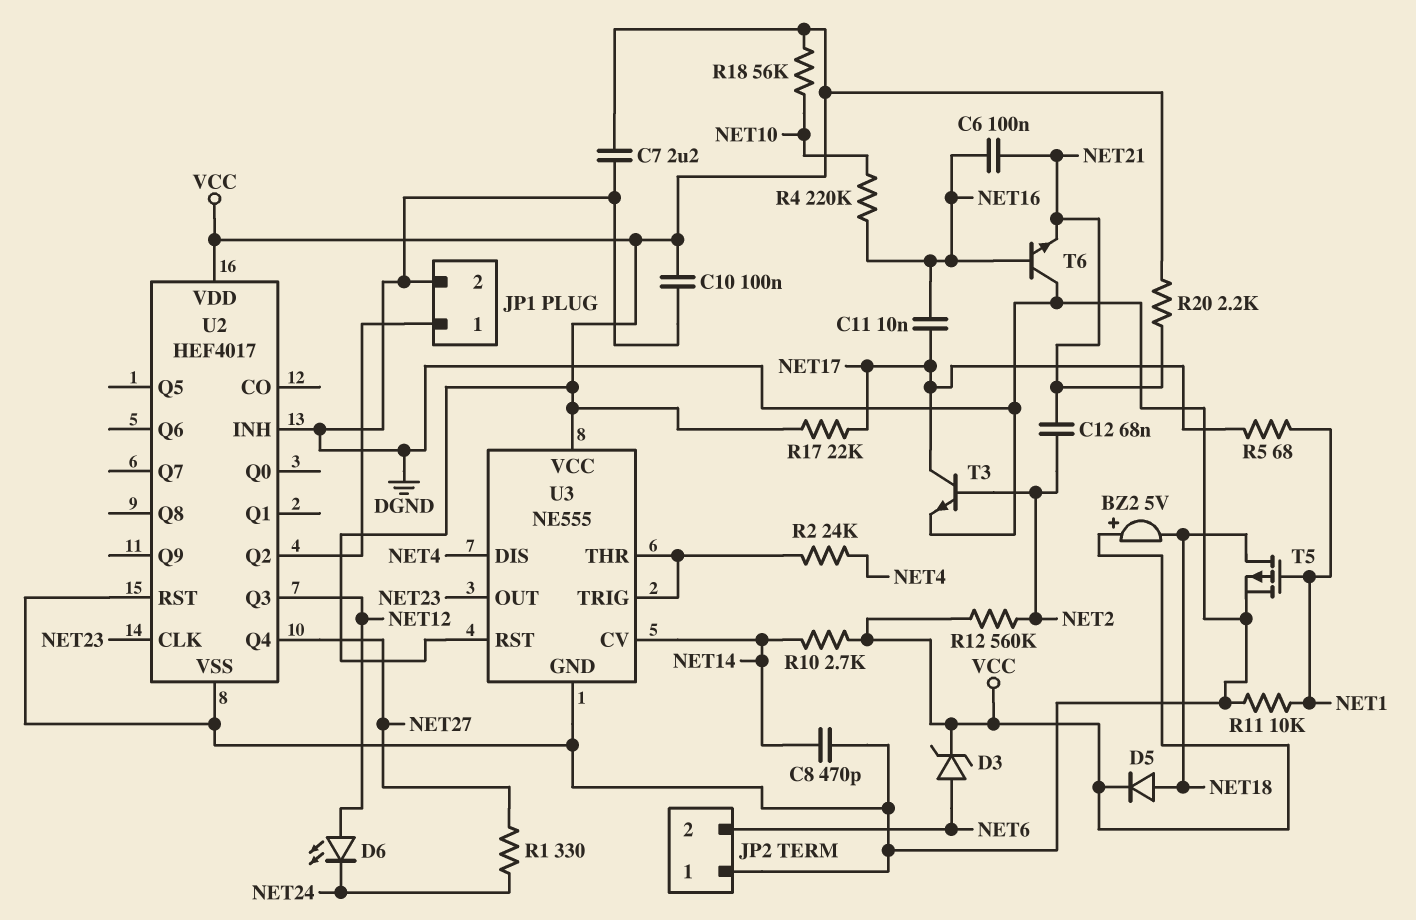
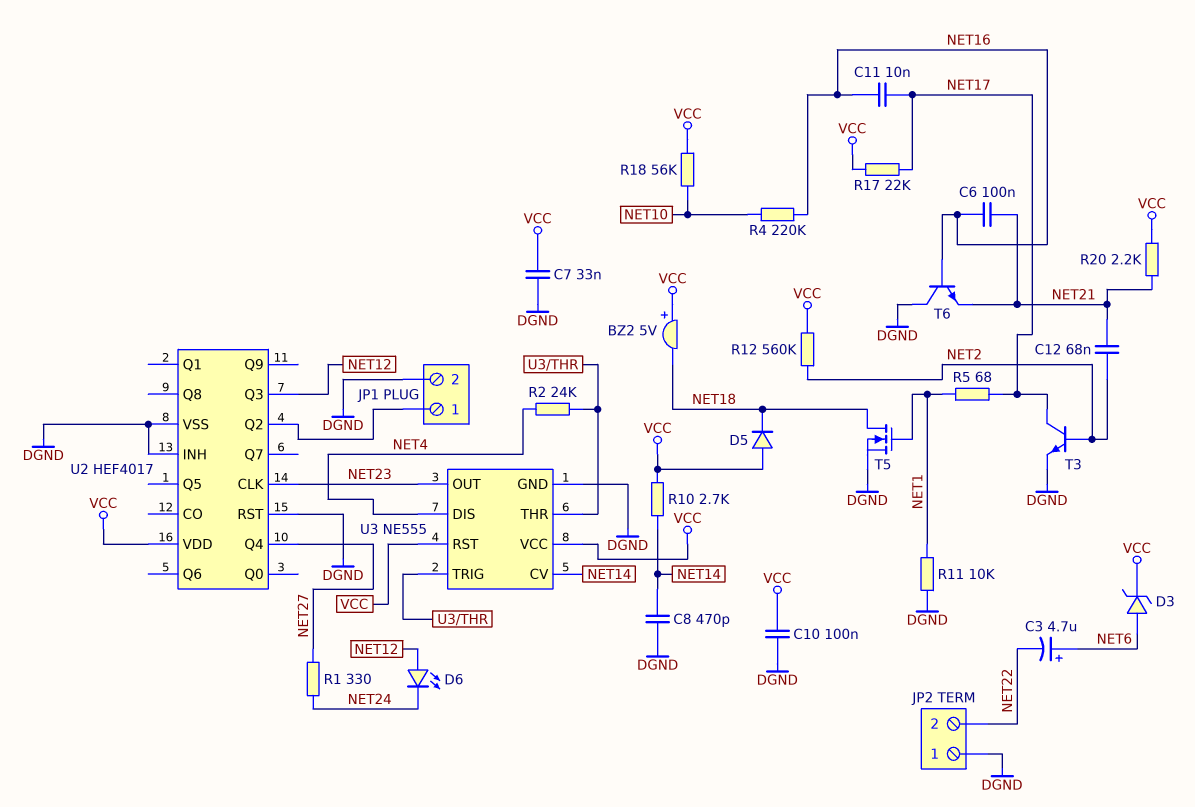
C3: none -> 4.7uF (plus NET6, minus NET22)
C7: 2.2uF (DGND, VCC) -> 33nF (DGND, VCC)
D5: diode (A NET18, K VCC) -> diode (A VCC, K NET18)
JP2 pin 2: NET6 -> NET22
T5: PMOS (G NET1, D NET18, S DGND) -> NMOS (G NET1, D NET18, S DGND)

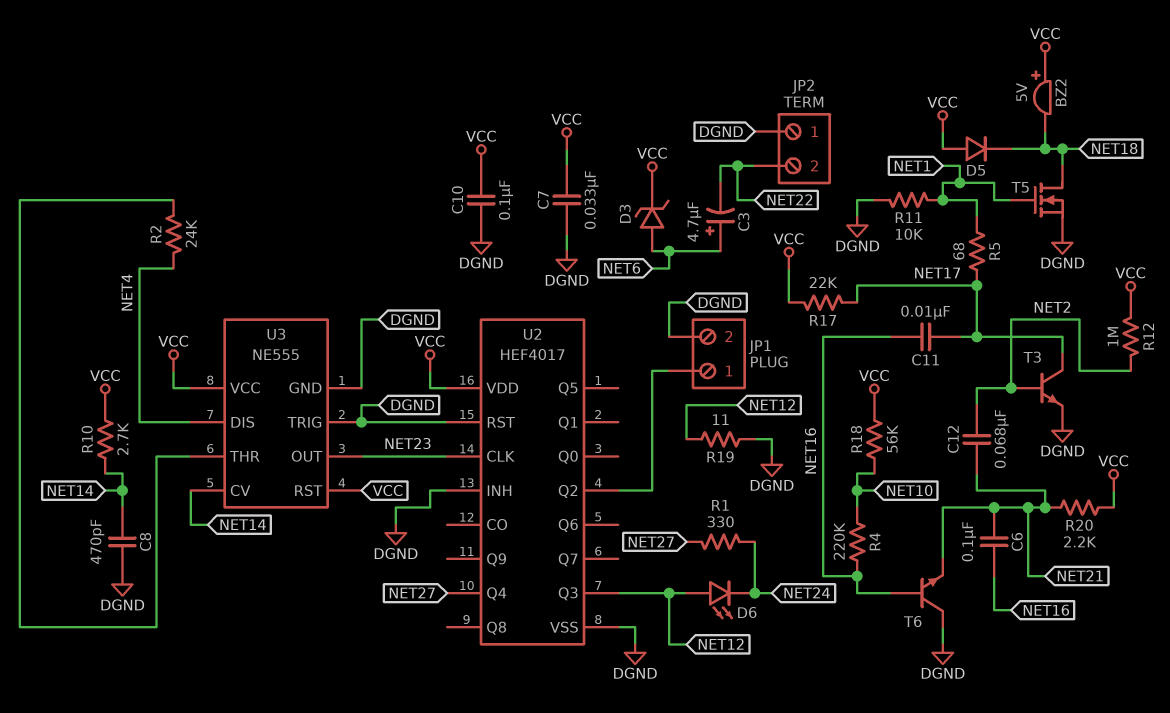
R12: 560k (NET2, VCC) -> 1M (NET2, VCC)
R19: none -> 11 (DGND, NET12)
U3 pin TRIG: U3/THR -> DGND

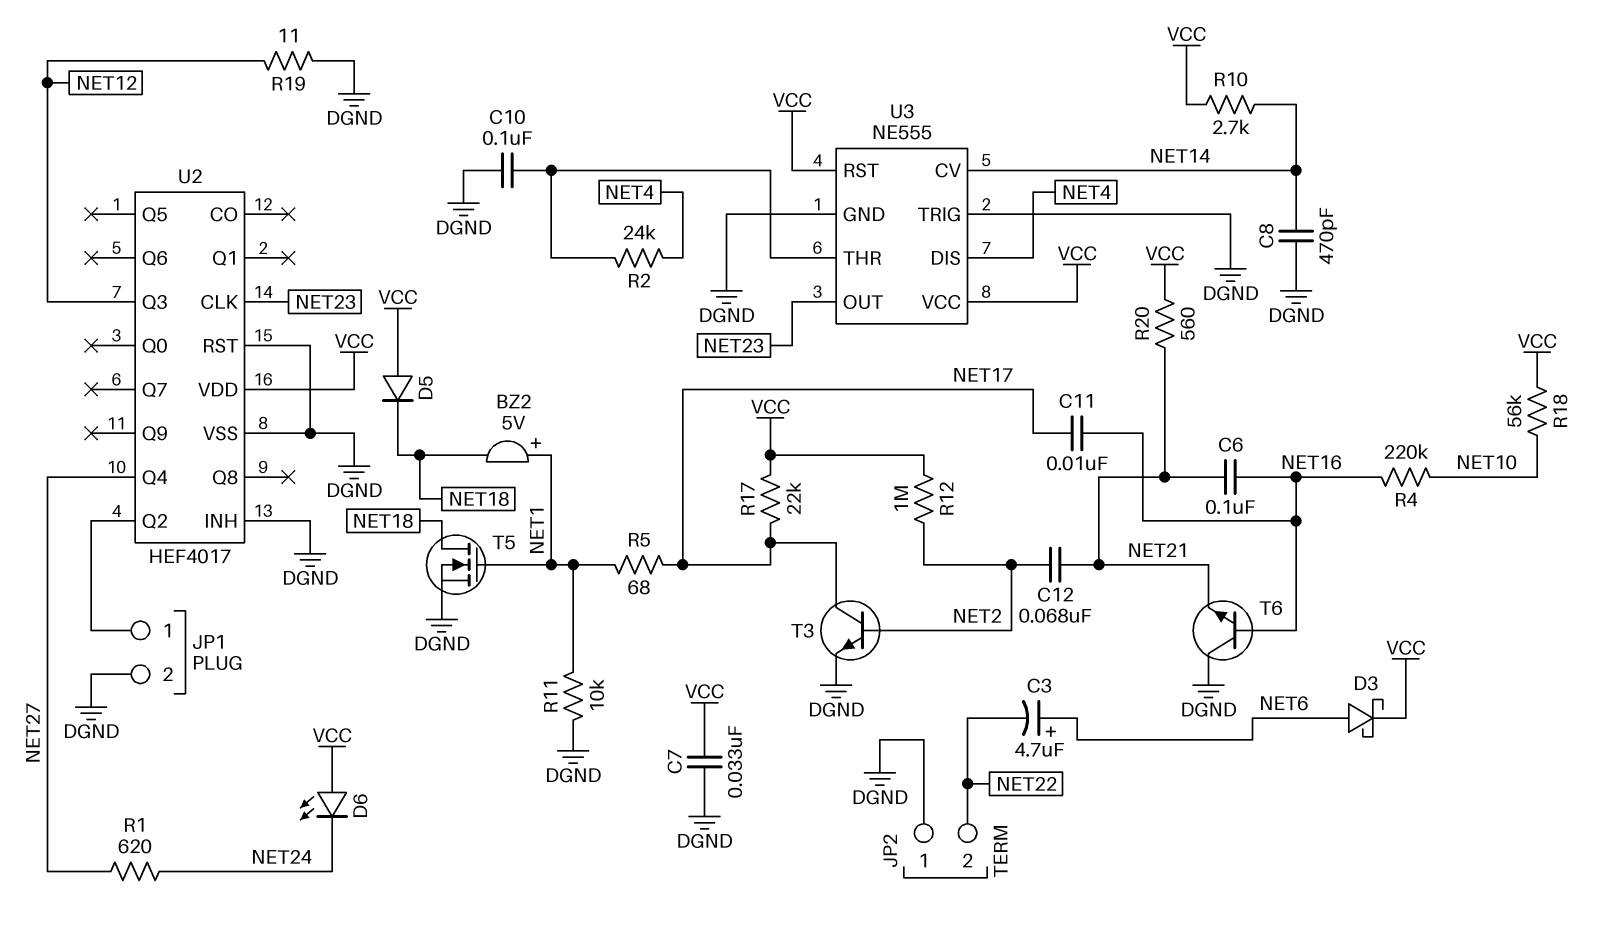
BZ2: buzzer 5V (plus VCC, minus NET18) -> buzzer 5V (plus NET1, minus NET18)
C10: 100nF (DGND, VCC) -> 100nF (DGND, U3/THR)
D3: zener (A NET6, K VCC) -> schottky (A NET6, K VCC)
D6: LED (A NET12, K NET24) -> LED (A VCC, K NET24)
R1: 330 (NET24, NET27) -> 620 (NET24, NET27)
R20: 2.2k (NET21, VCC) -> 560 (NET21, VCC)

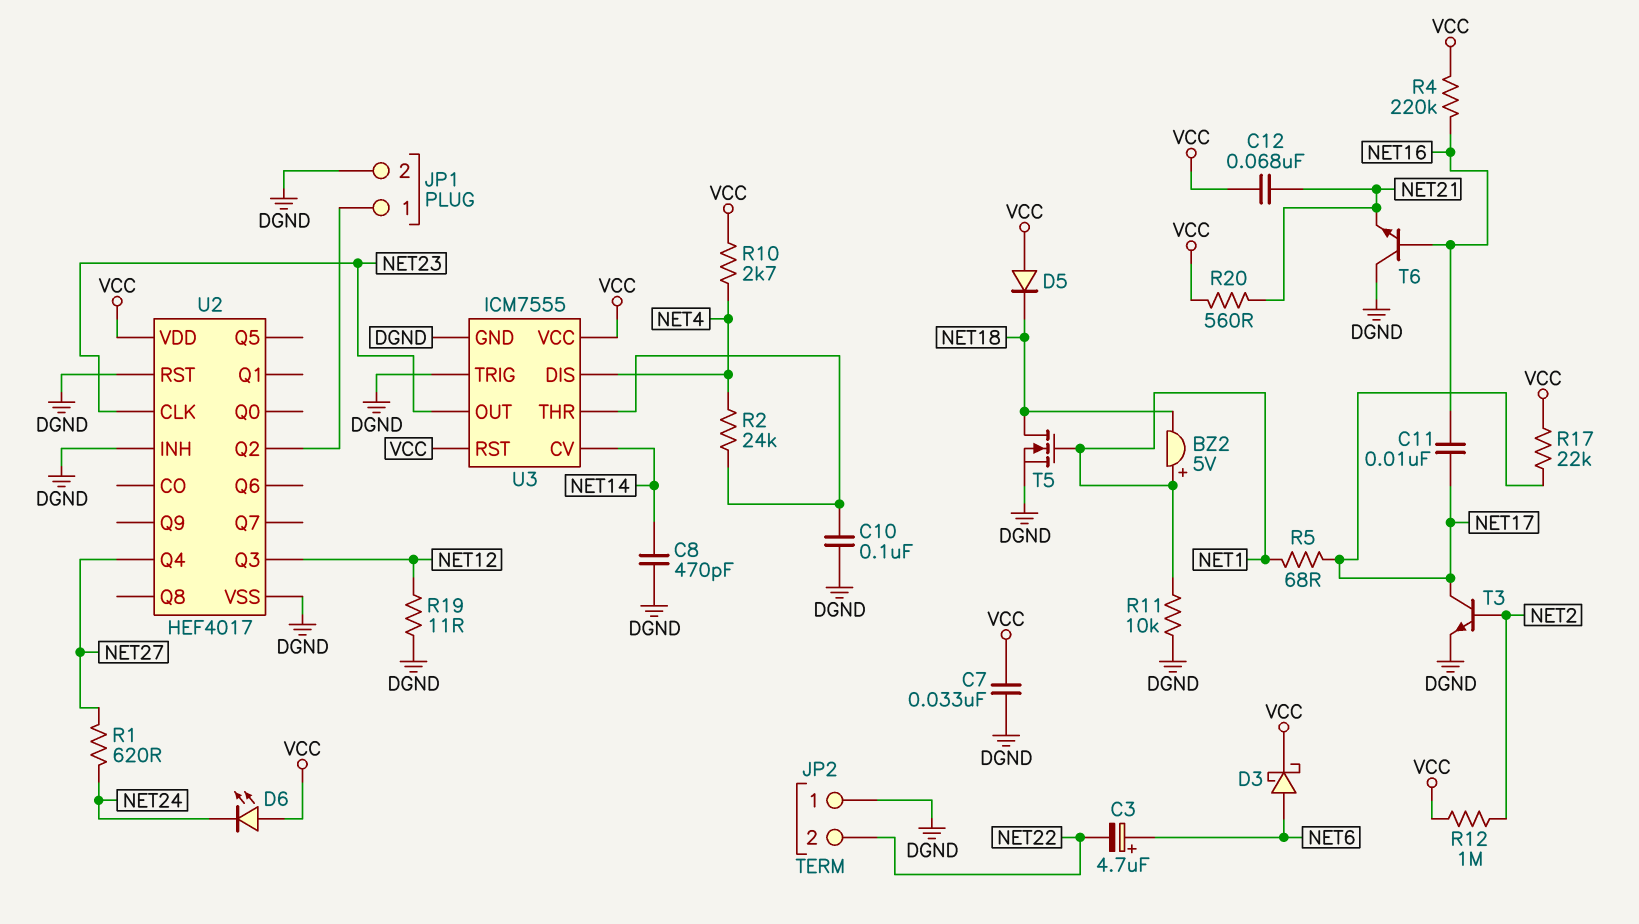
C6: 100nF (NET16, NET21) -> none
C12: 68nF (NET2, NET21) -> 68nF (NET21, VCC)
R4: 220k (NET10, NET16) -> 220k (NET16, VCC)
R10: 2.7k (NET14, VCC) -> 2.7k (NET4, VCC)
R18: 56k (NET10, VCC) -> none
U3: NE555 -> ICM7555

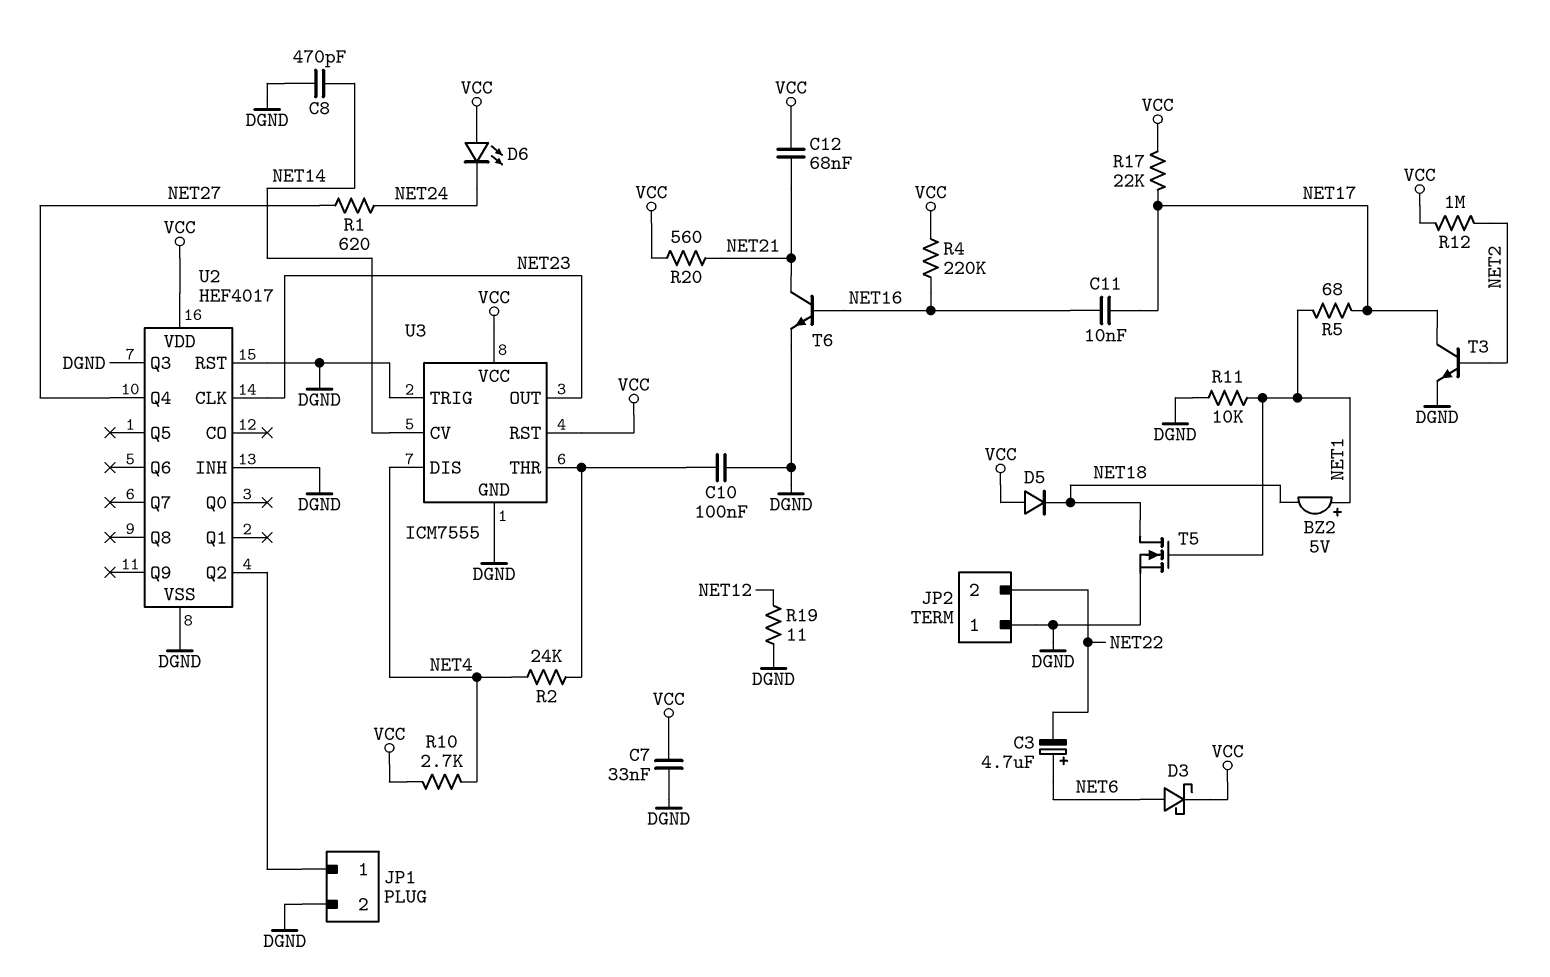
T6: NPN (B NET16, C DGND, E NET21) -> NPN (B NET16, C NET21, E DGND)
U2 pin Q3: NET12 -> DGND

